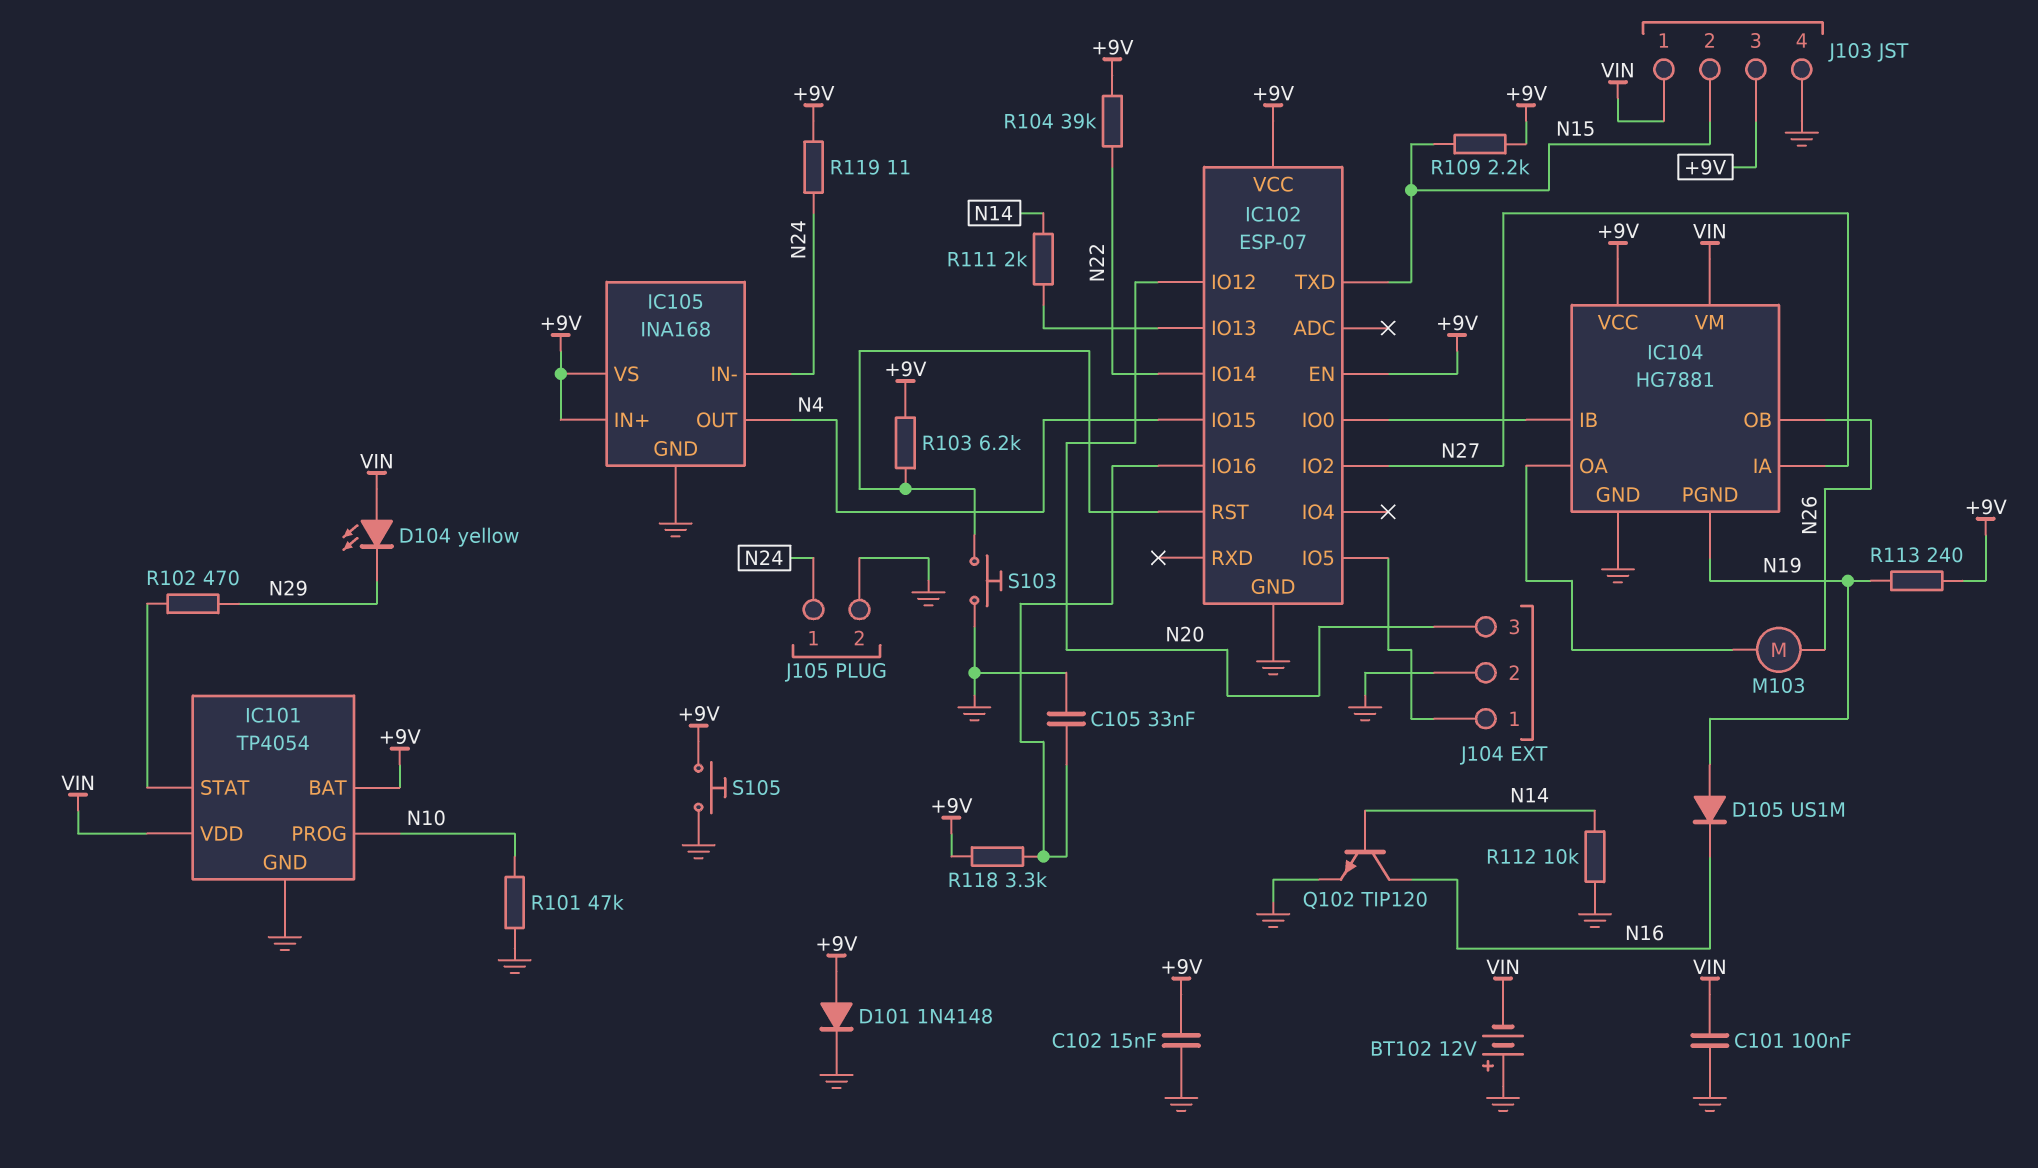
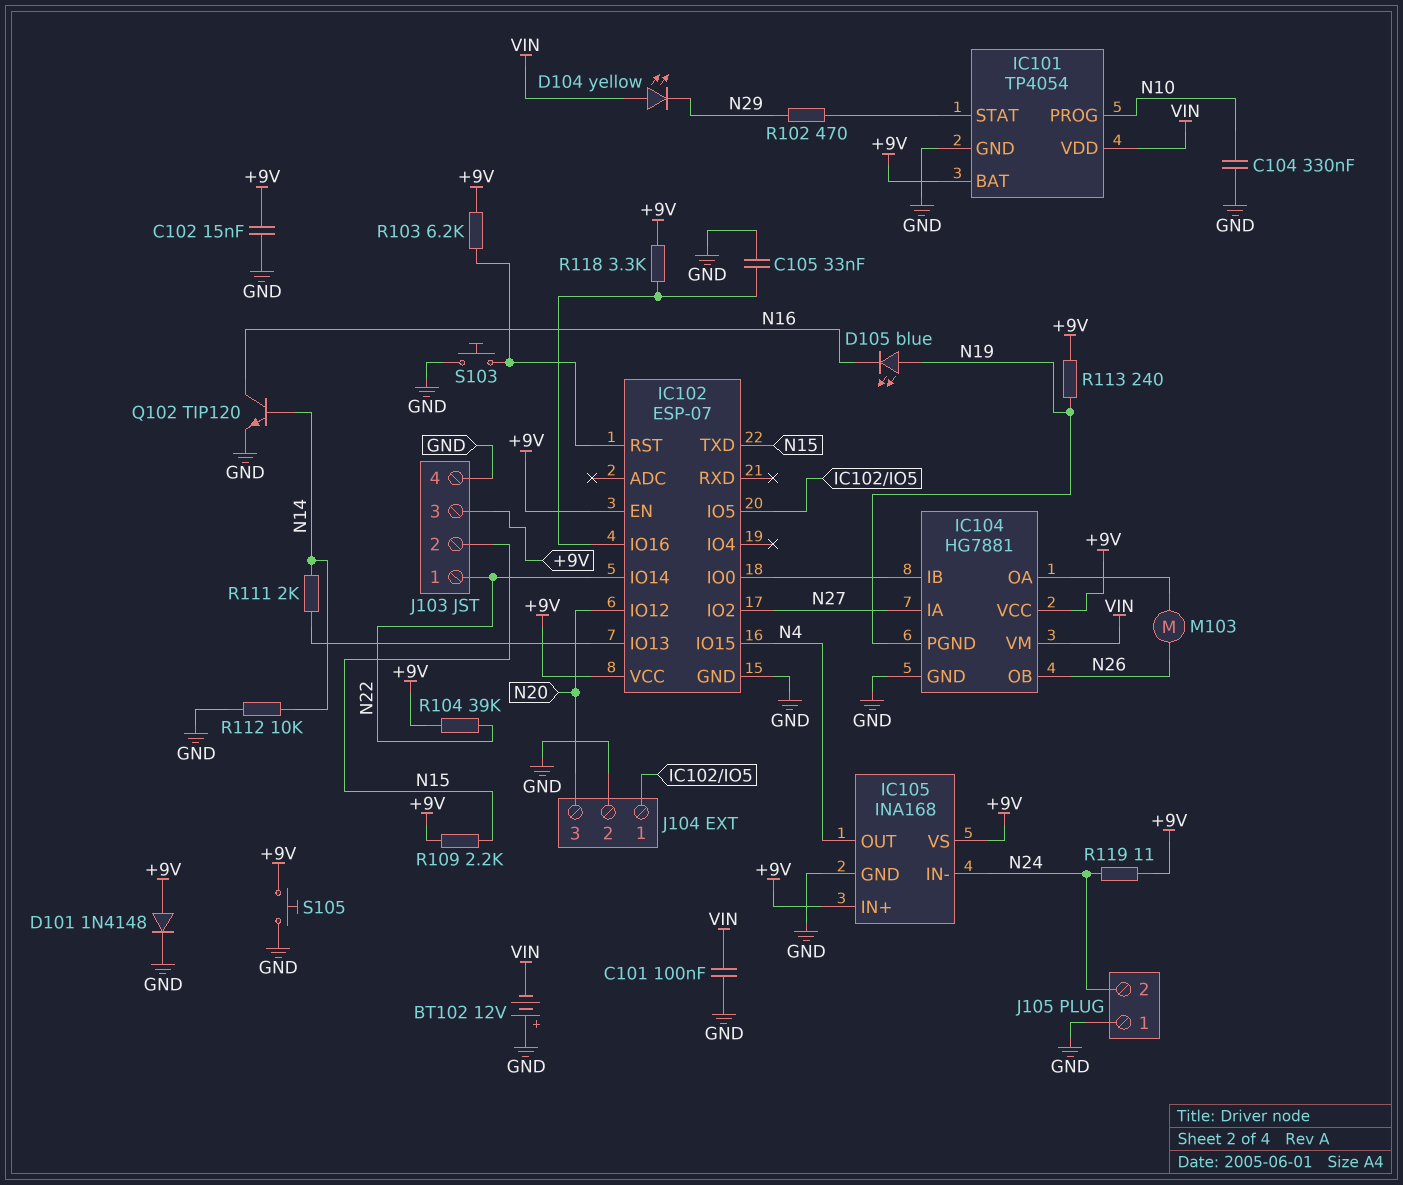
C104: none -> 330nF (GND, N10)
D105: diode US1M (A N19, K N16) -> LED blue (A N19, K N16)
J103 pin 1: VIN -> N22
J105 pin 1: N24 -> GND
J105 pin 2: GND -> N24
R101: 47k (GND, N10) -> none

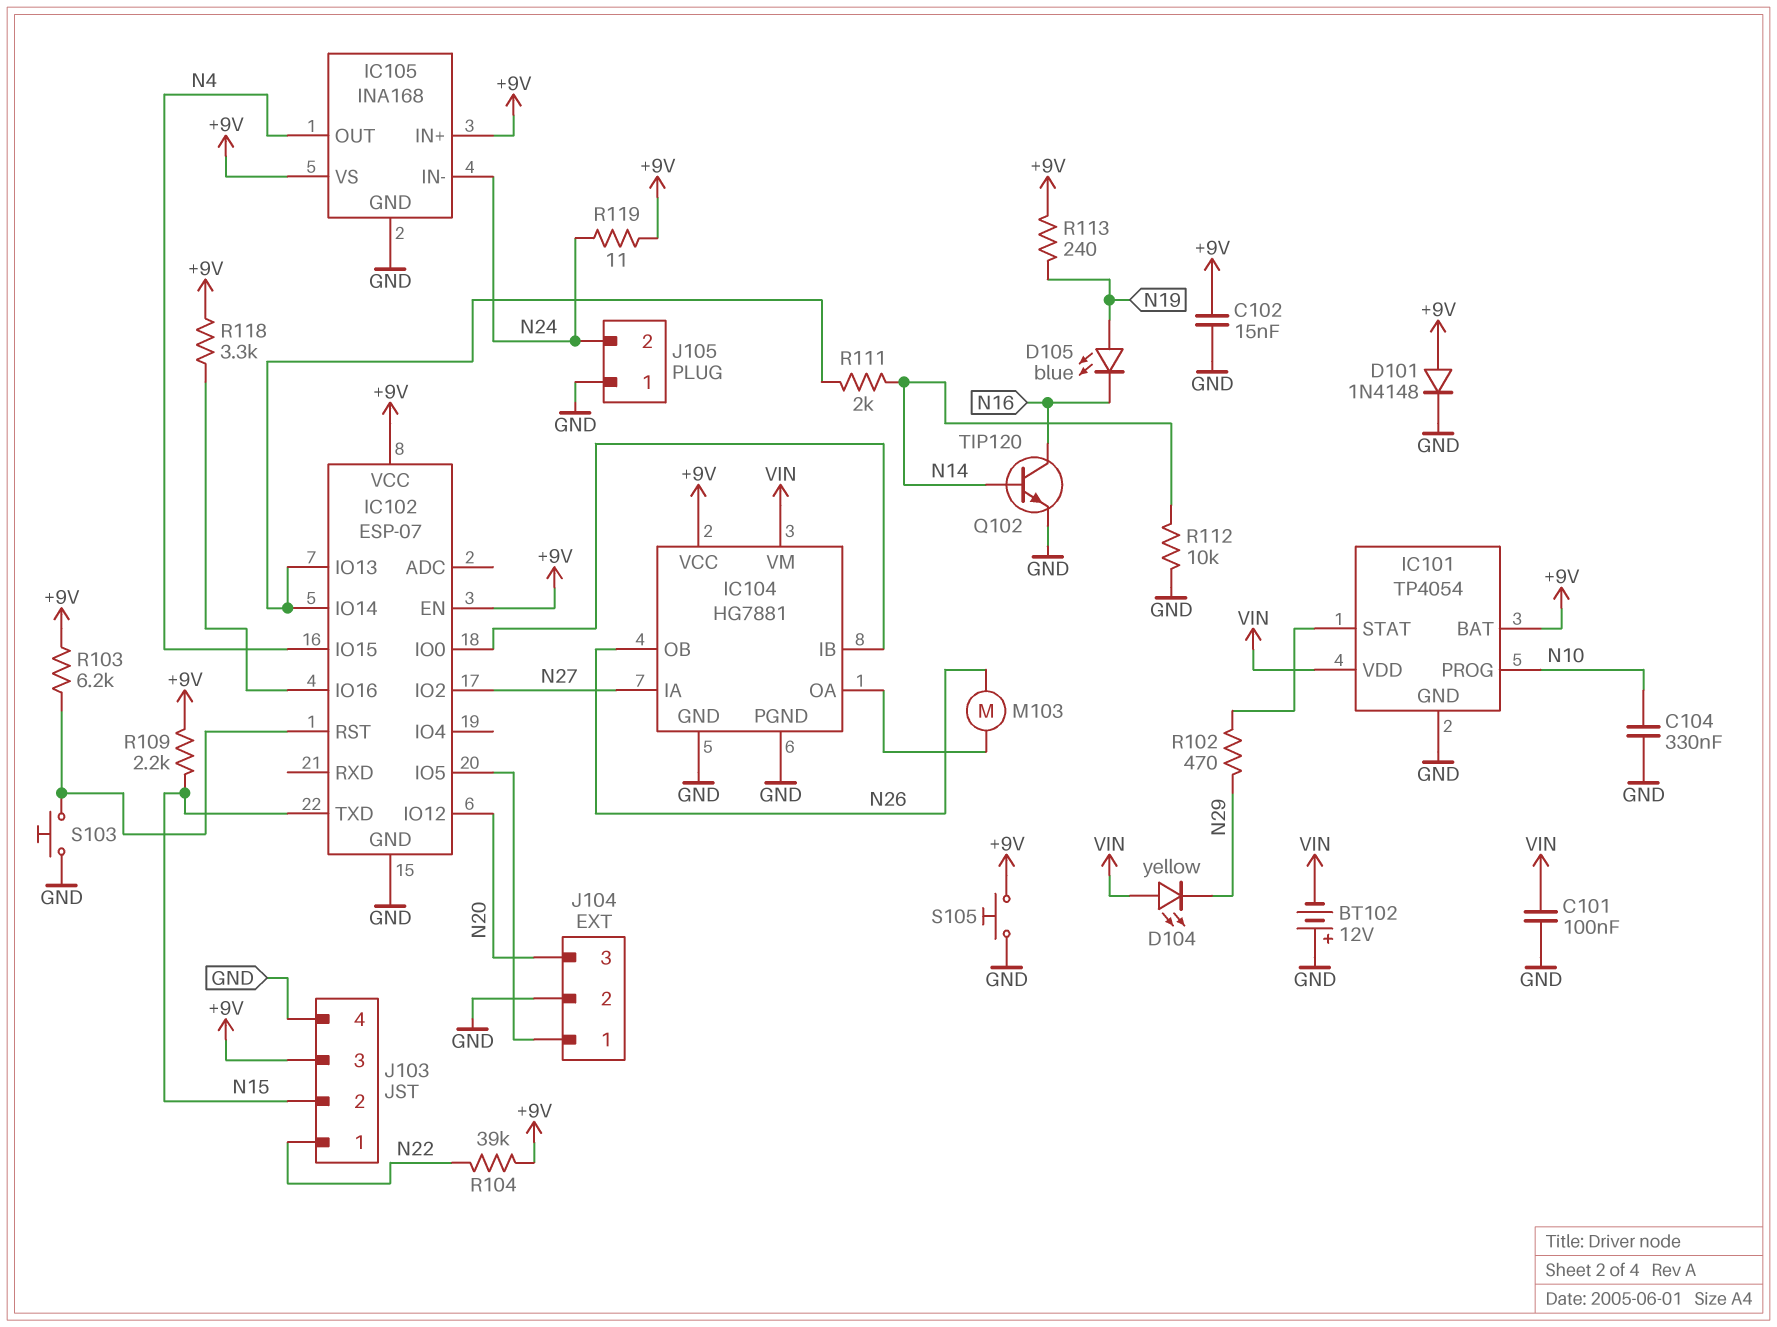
C105: 33nF (GND, IC102/IO16) -> none
IC102 pin IO14: N22 -> IC102/IO13
IC104 pin PGND: N19 -> GND

